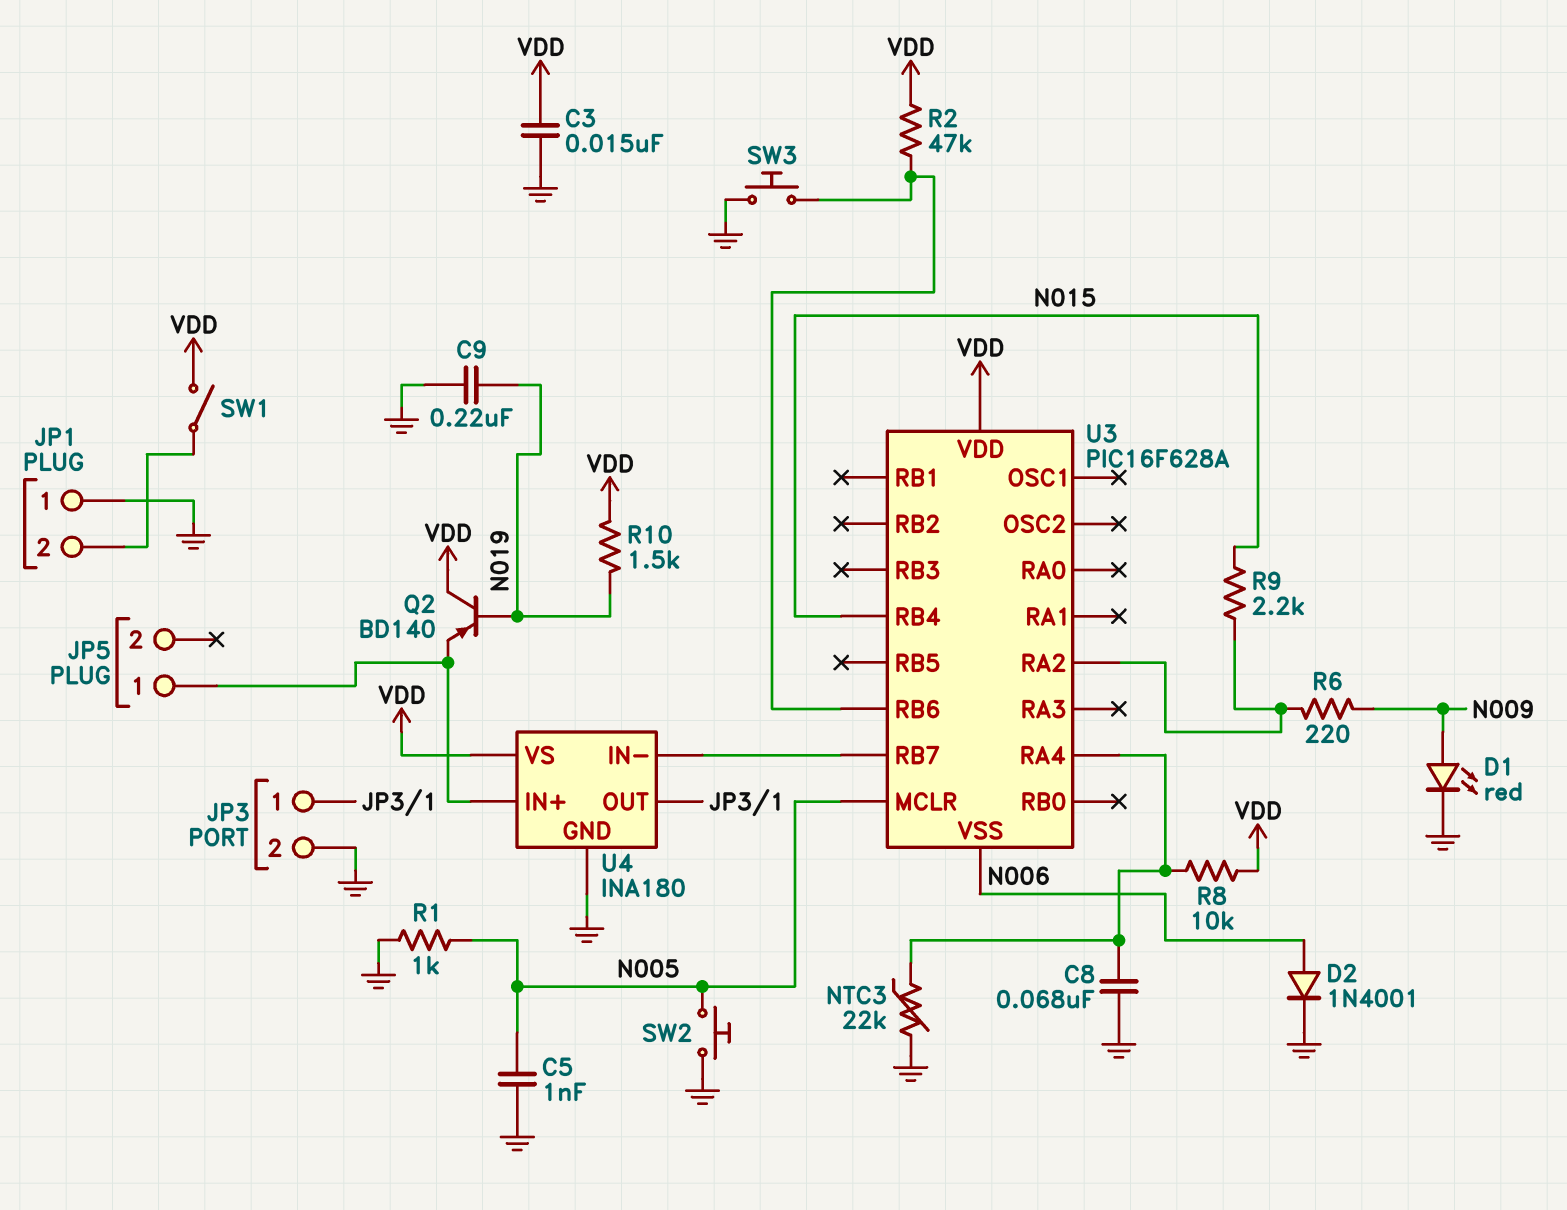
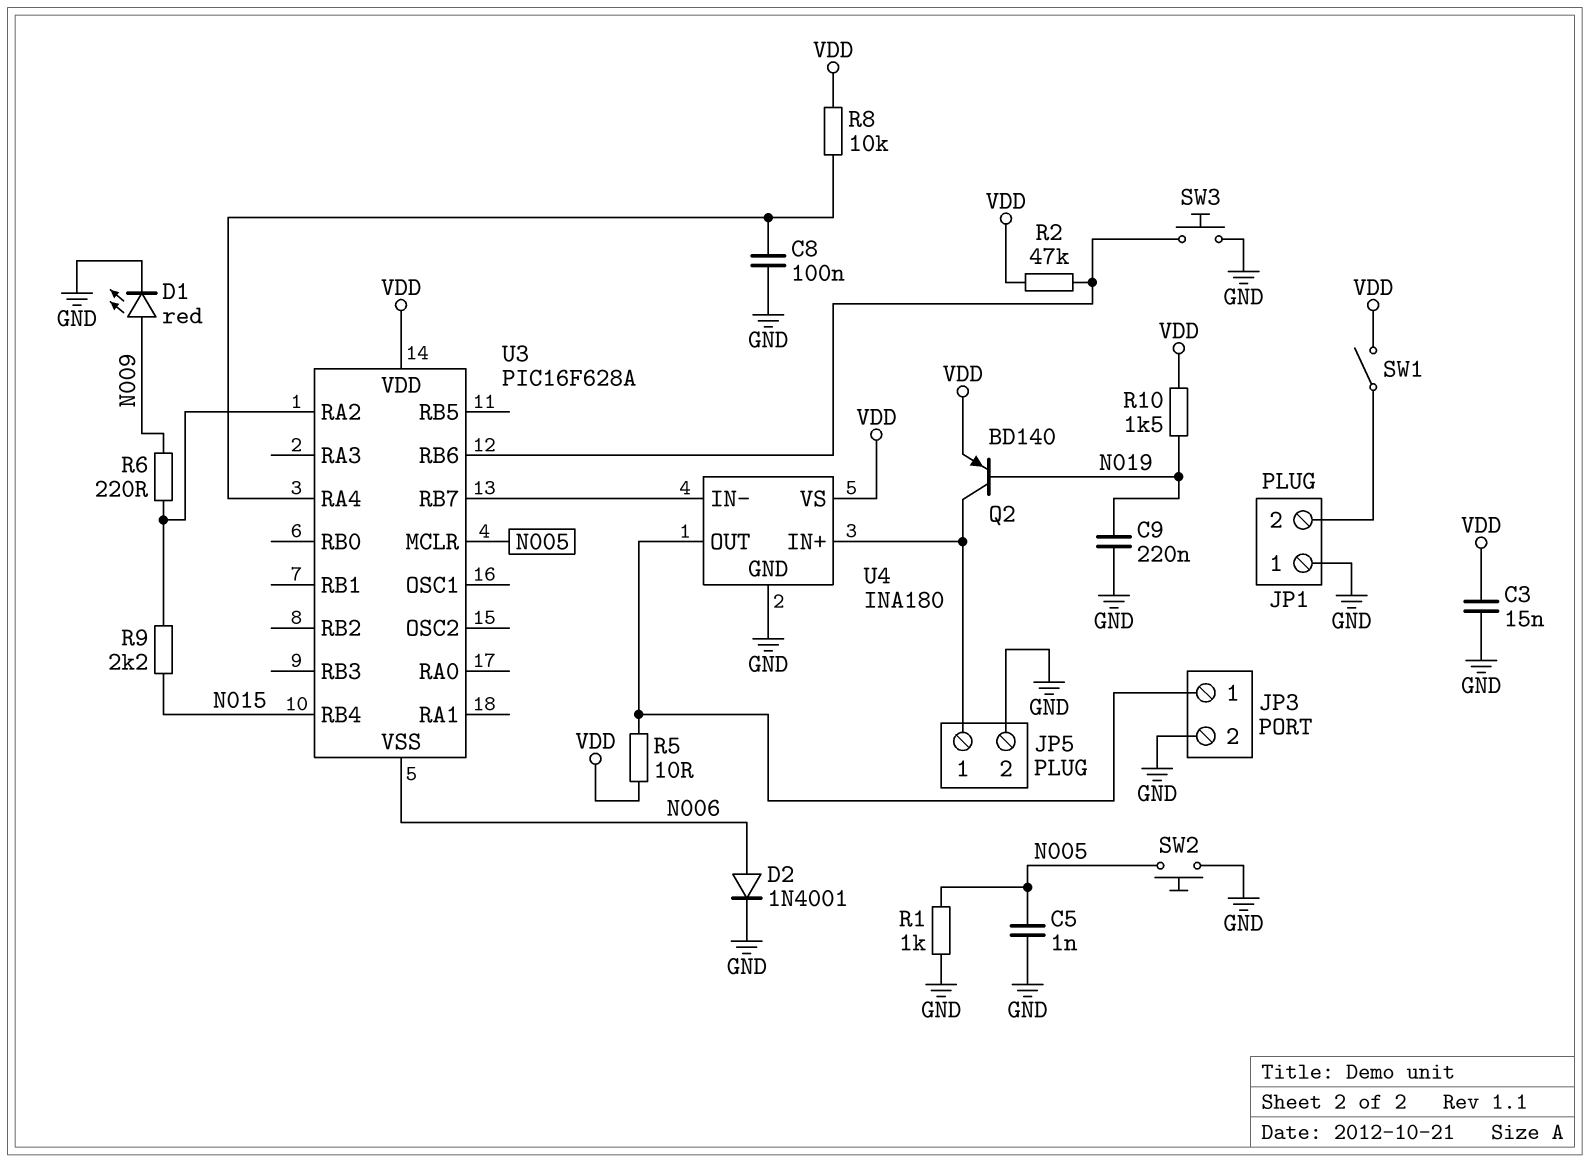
C8: 68nF (GND, U3/RA4) -> 100nF (GND, U3/RA4)
JP5 pin 2: none -> GND
NTC3: 22k (GND, U3/RA4) -> none
Q2: PNP BD140 (B N019, C VDD, E JP5/1) -> PNP BD140 (B N019, C JP5/1, E VDD)
R5: none -> 10 (JP3/1, VDD)

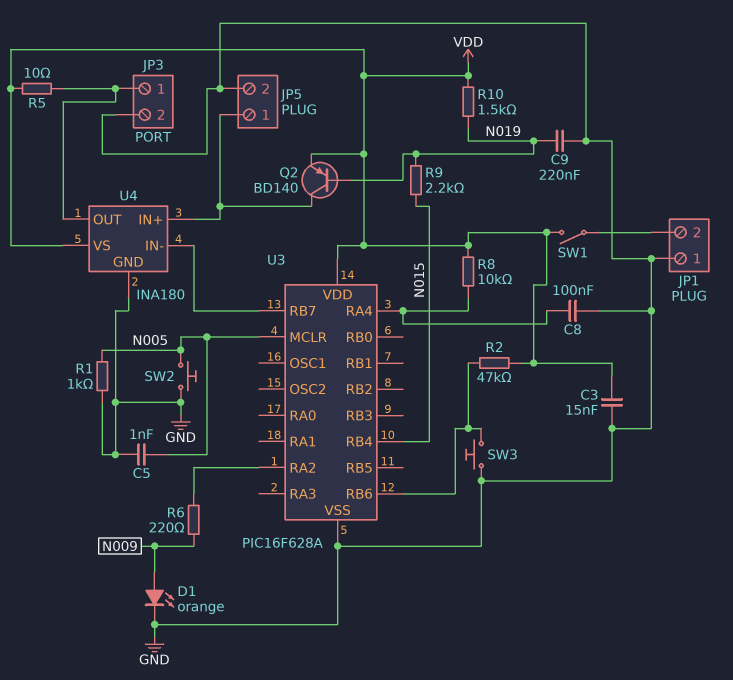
D1: LED red (A N009, K GND) -> LED orange (A N009, K GND)
D2: diode 1N4001 (A N006, K GND) -> none
R9: 2.2k (N015, U3/RA2) -> 2.2k (N015, N019)
U3 pin VSS: N006 -> GND

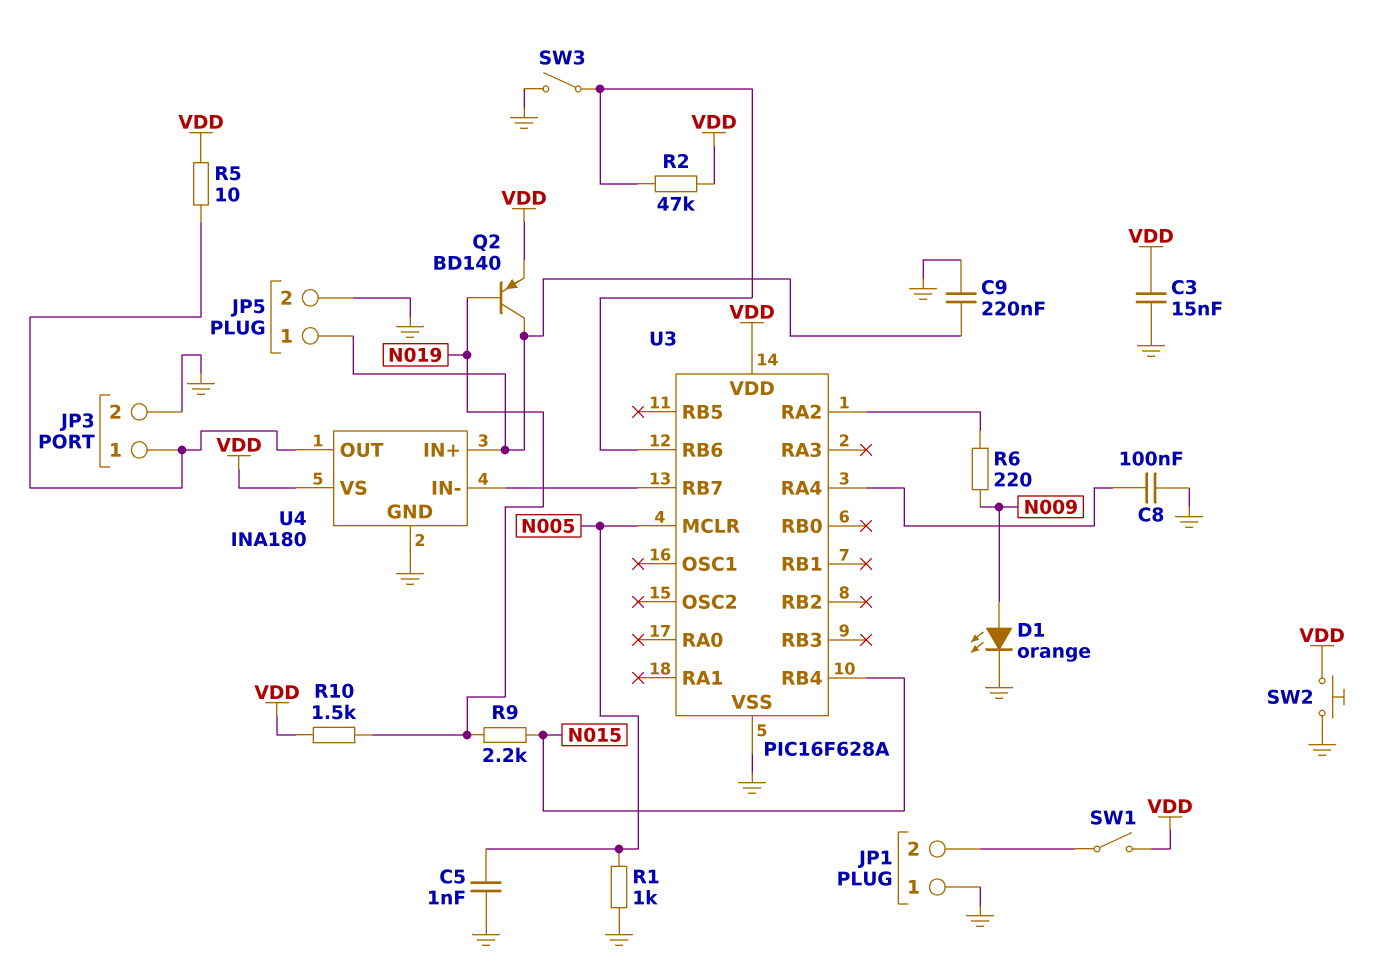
C9: 220nF (GND, N019) -> 220nF (GND, JP5/1)
R8: 10k (U3/RA4, VDD) -> none
SW2: button (GND, N005) -> button (GND, VDD)
SW3: button (GND, U3/RB6) -> switch (GND, U3/RB6)

